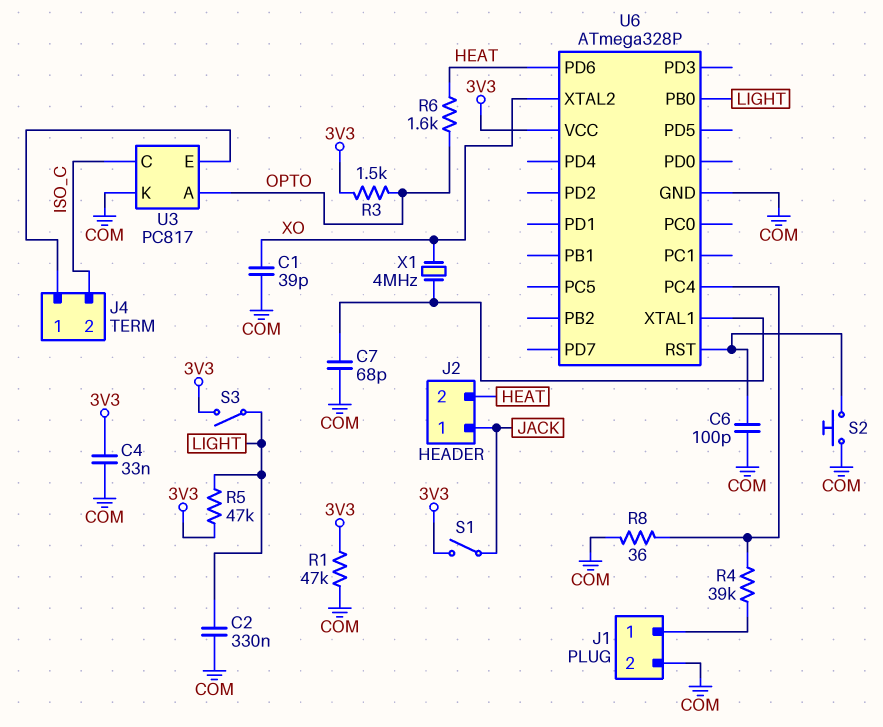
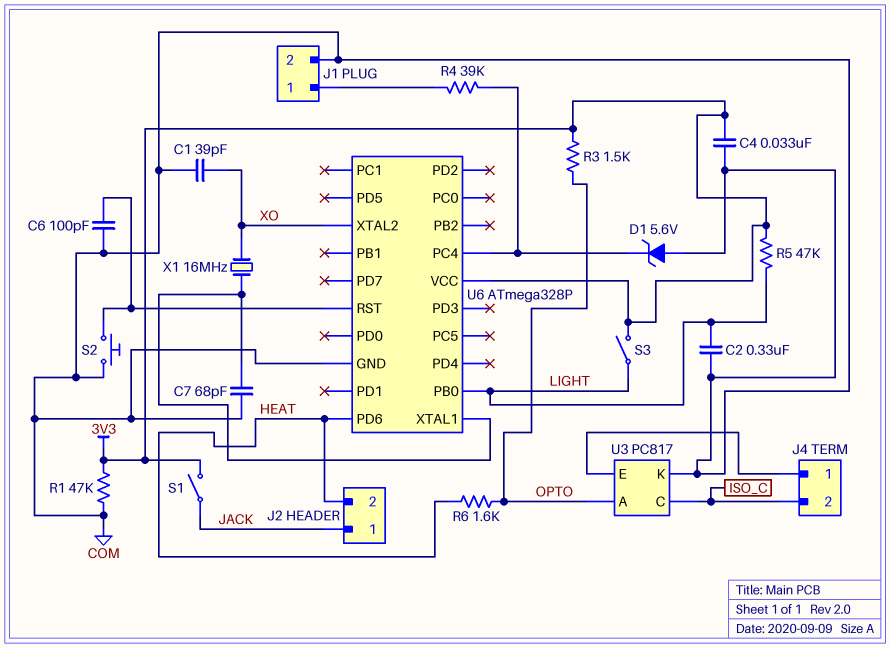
D1: none -> zener 5.6V (A COM, K U6/PC4)
R8: 36 (COM, U6/PC4) -> none
X1: 4MHz (U6/XTAL1, XO) -> 16MHz (U6/XTAL1, XO)

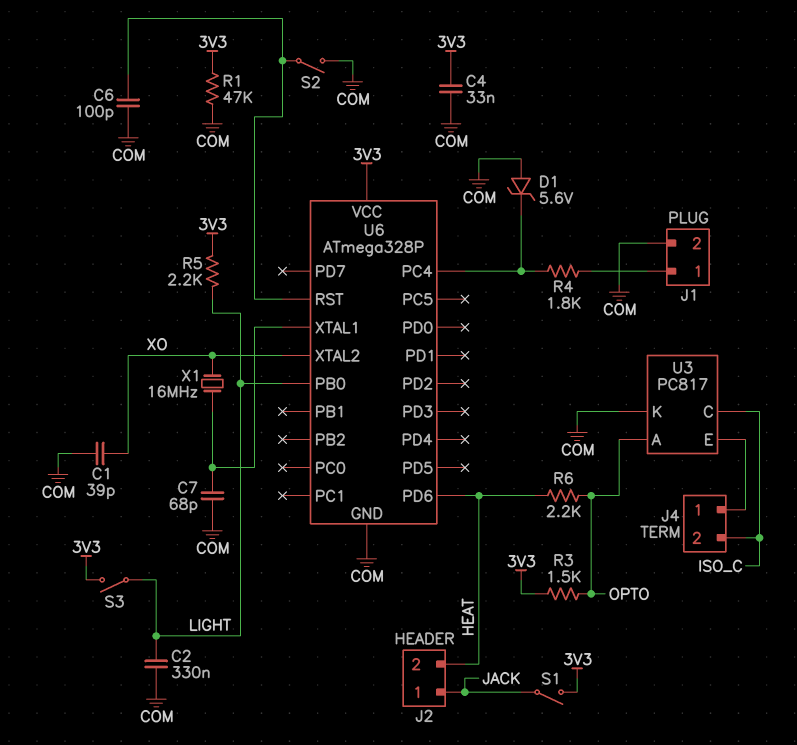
R4: 39k (J1/1, U6/PC4) -> 1.8k (J1/1, U6/PC4)
R5: 47k (3V3, LIGHT) -> 2.2k (3V3, LIGHT)
R6: 1.6k (HEAT, OPTO) -> 2.2k (HEAT, OPTO)
S2: button (COM, U6/RST) -> switch (COM, U6/RST)

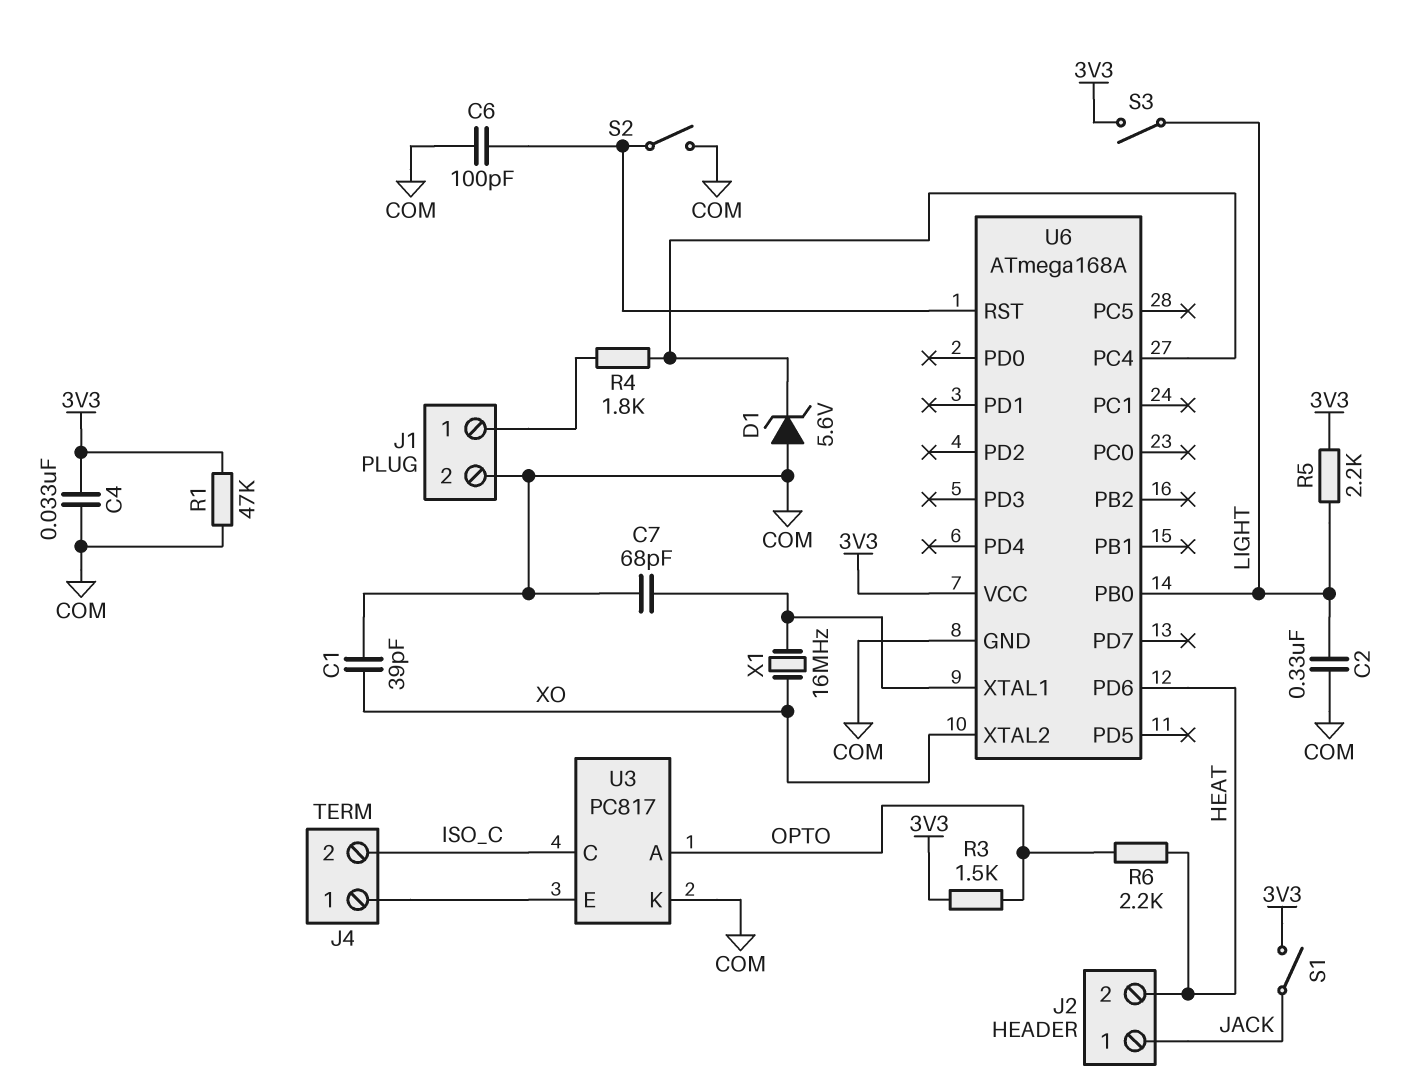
U6: ATmega328P -> ATmega168A

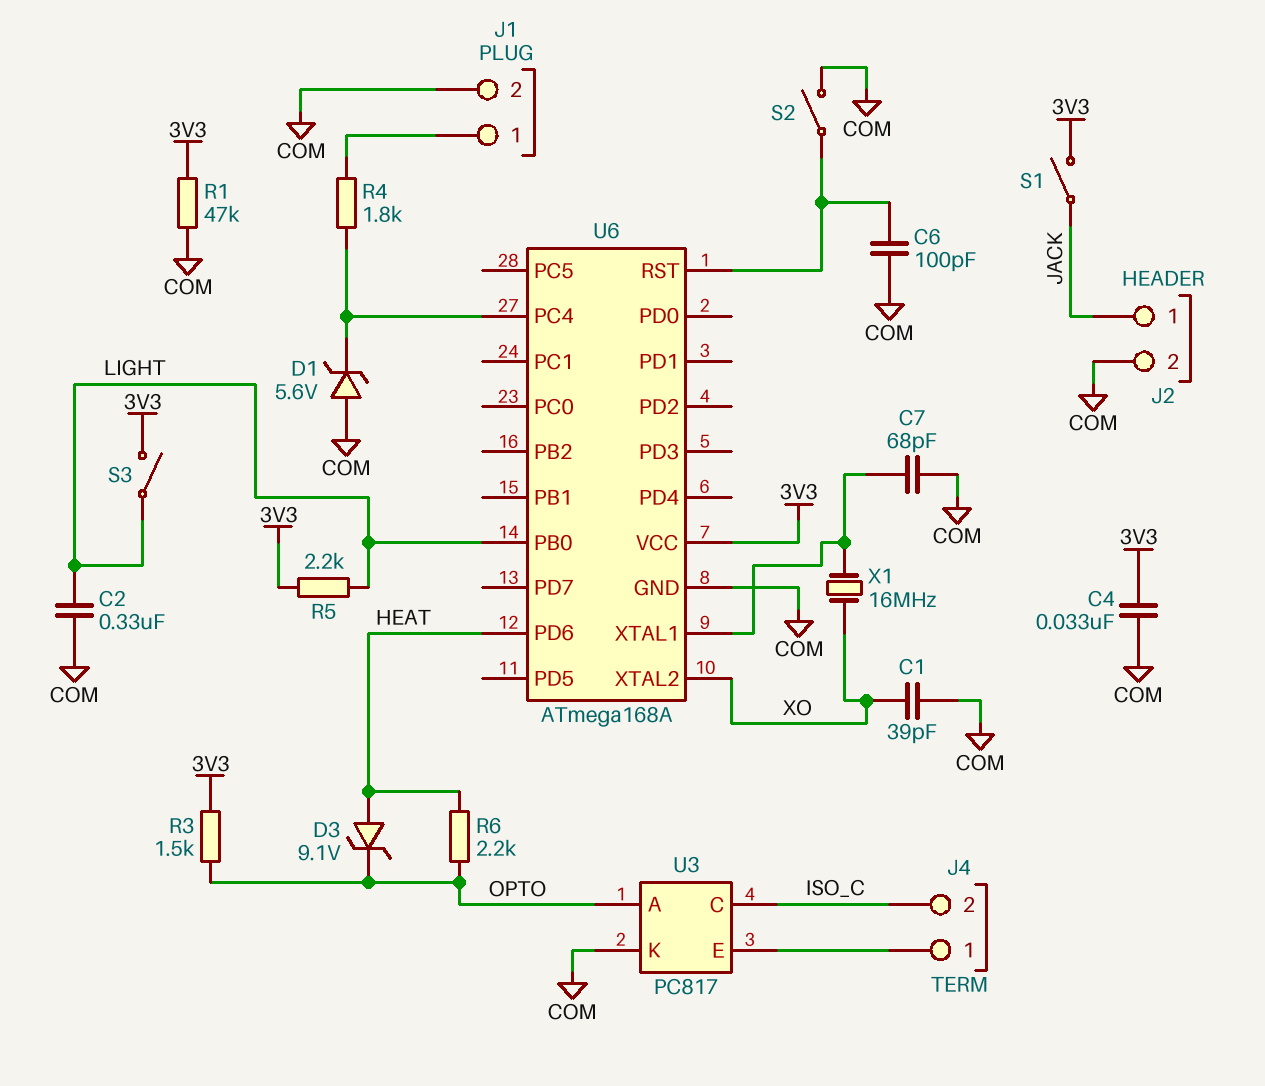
D3: none -> zener 9.1V (A HEAT, K OPTO)
J2 pin 2: HEAT -> COM

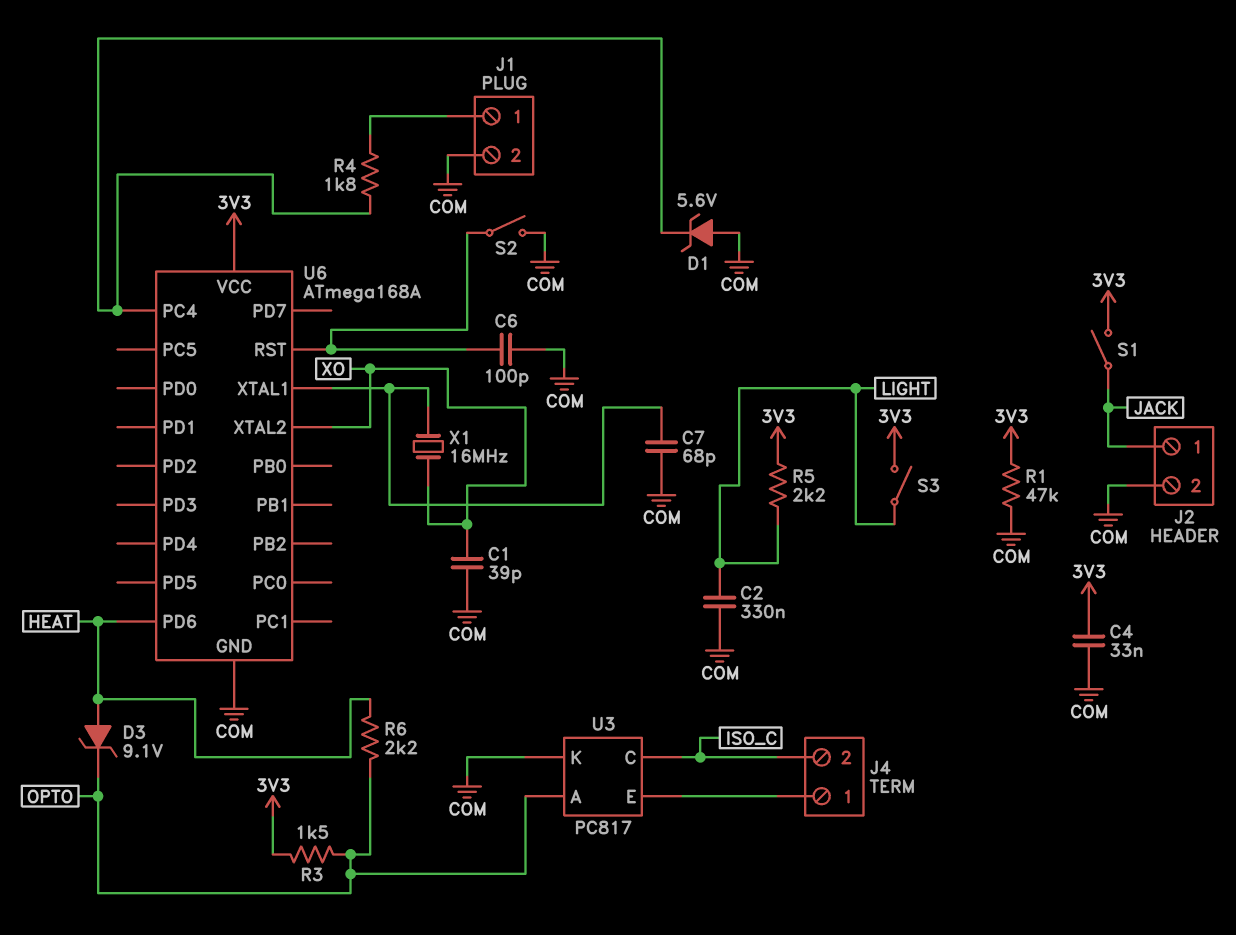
U6 pin PB0: LIGHT -> none

